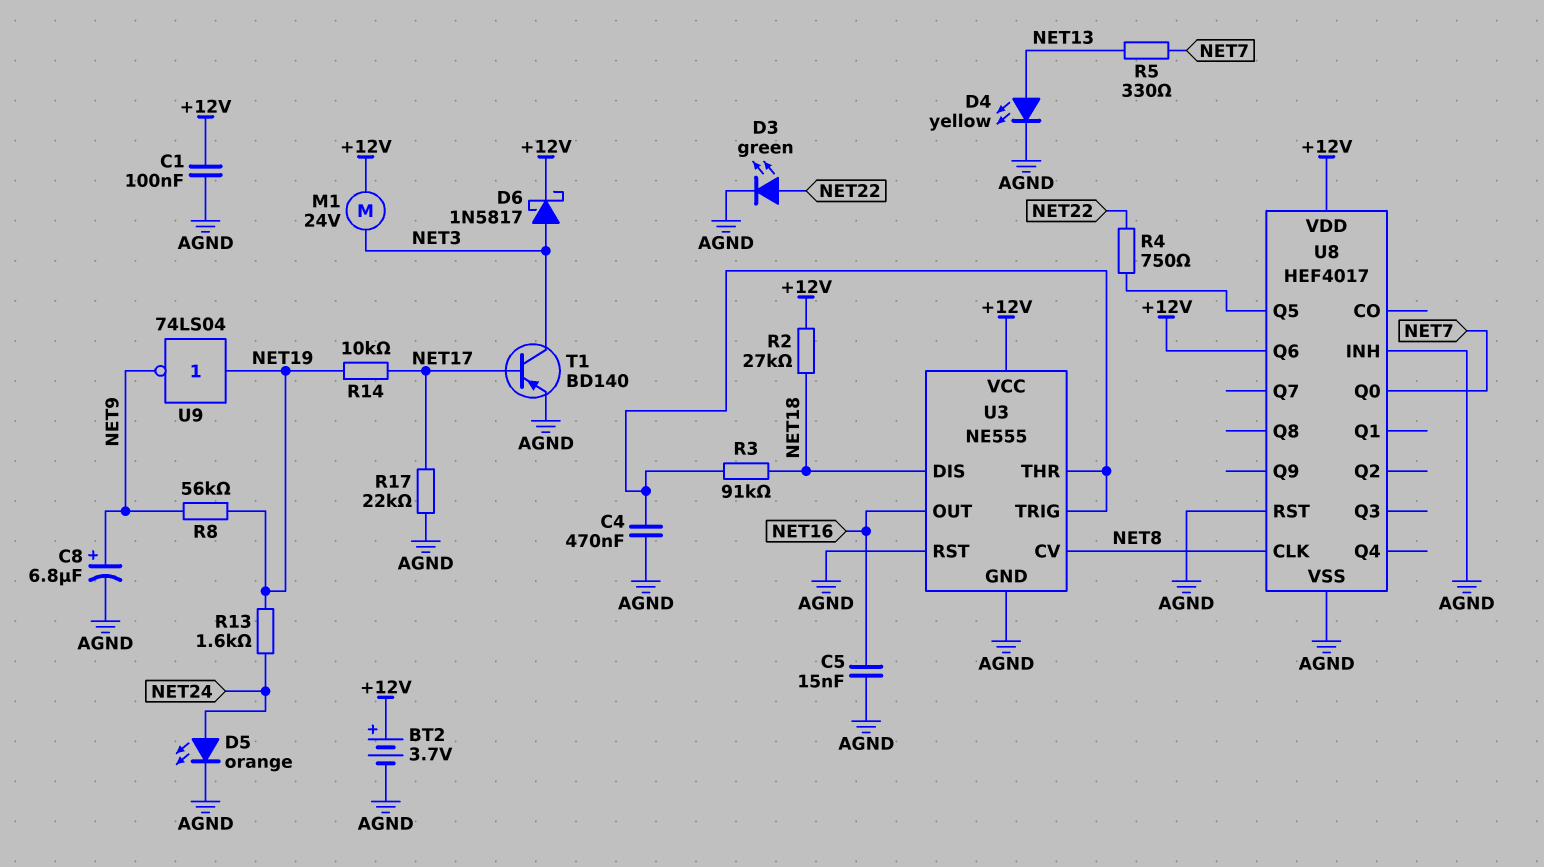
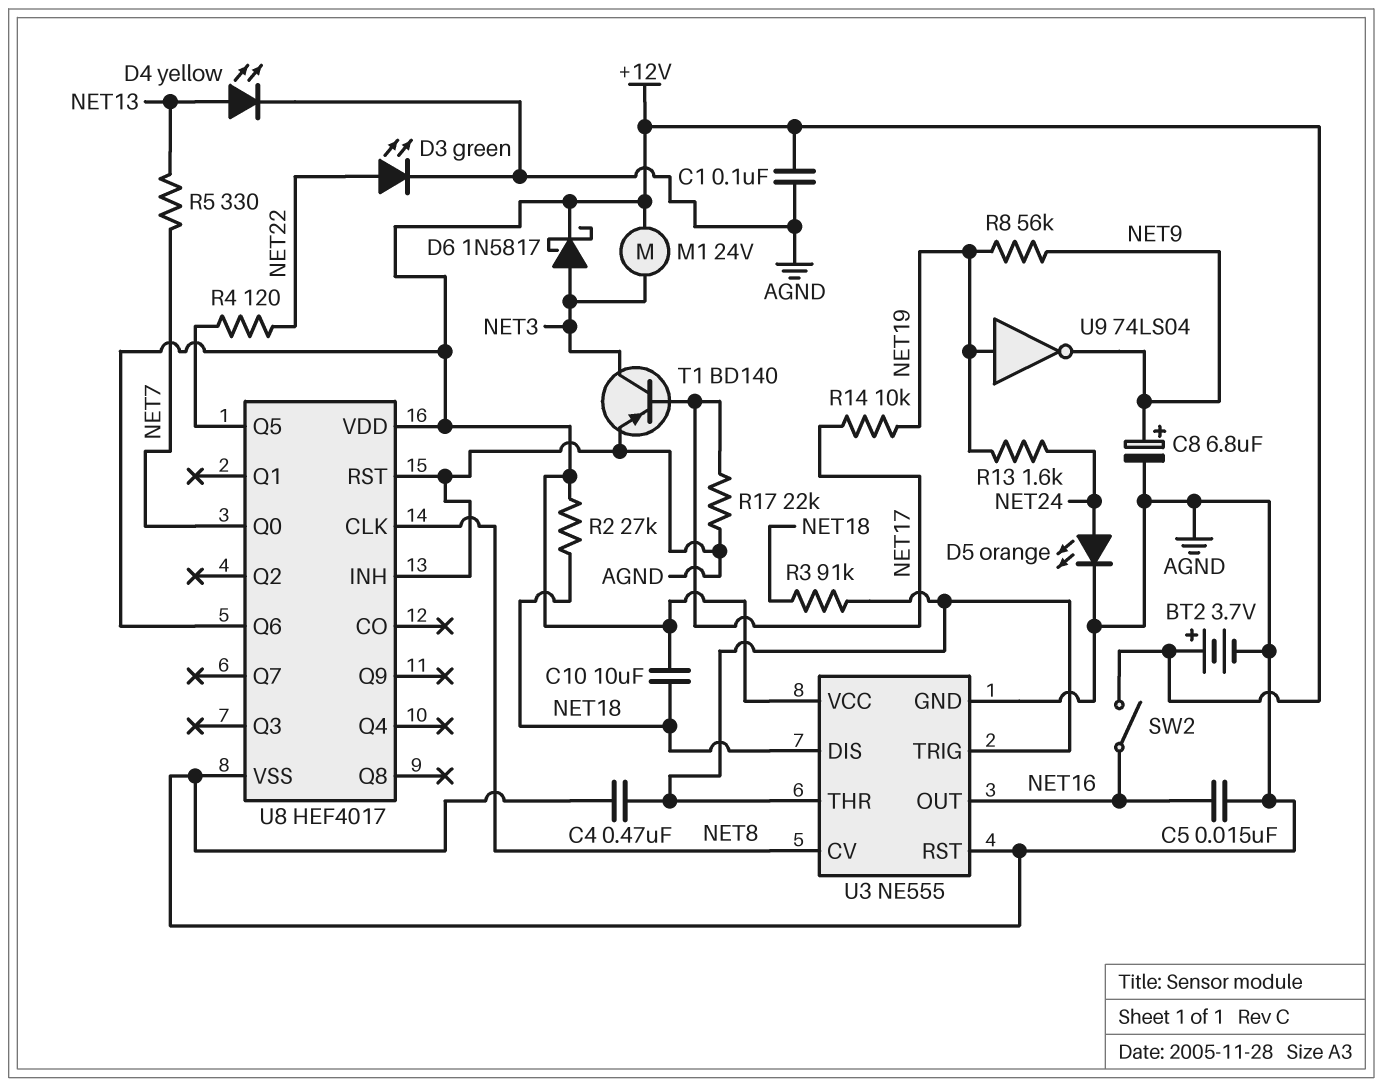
C10: none -> 10uF (+12V, NET18)
R4: 750 (NET22, U8/Q5) -> 120 (NET22, U8/Q5)
SW2: none -> switch (+12V, NET16)

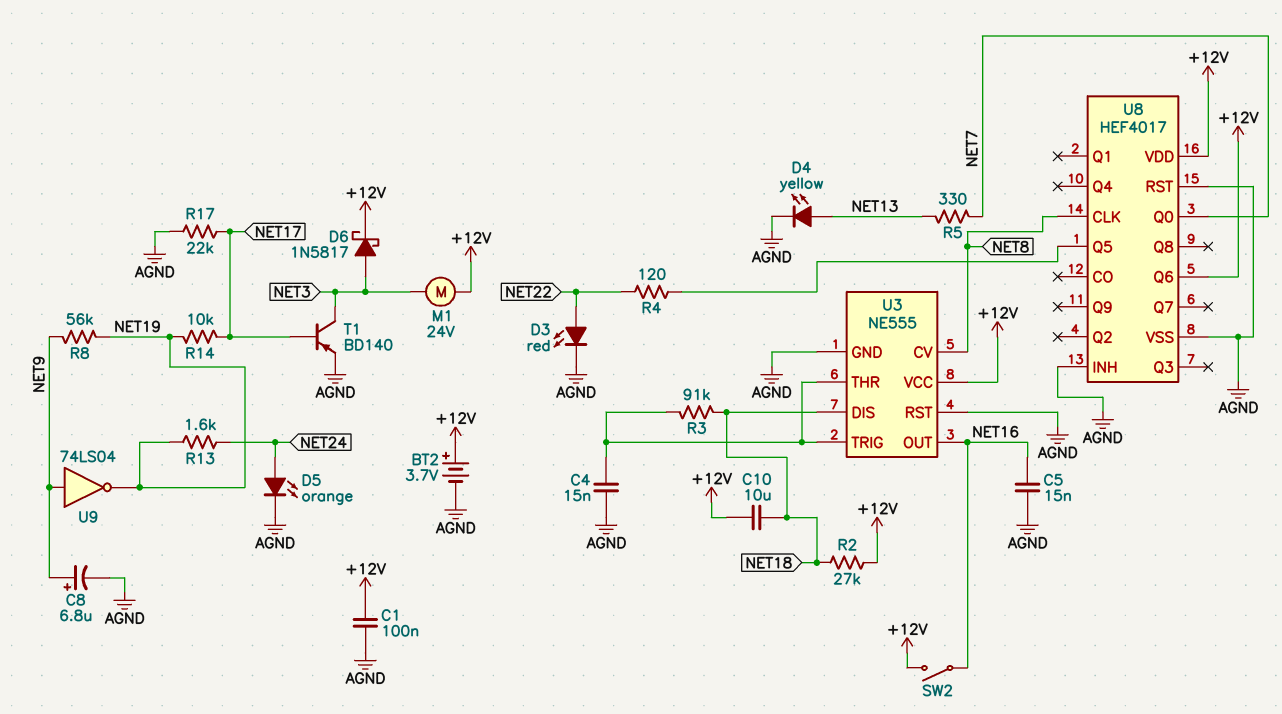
C4: 470nF (AGND, U3/THR) -> 15nF (AGND, U3/THR)
D3: LED green (A NET22, K AGND) -> LED red (A NET22, K AGND)
U9: NOT 74LS04 (in NET19, out NET9) -> NOT 74LS04 (in NET9, out NET19)

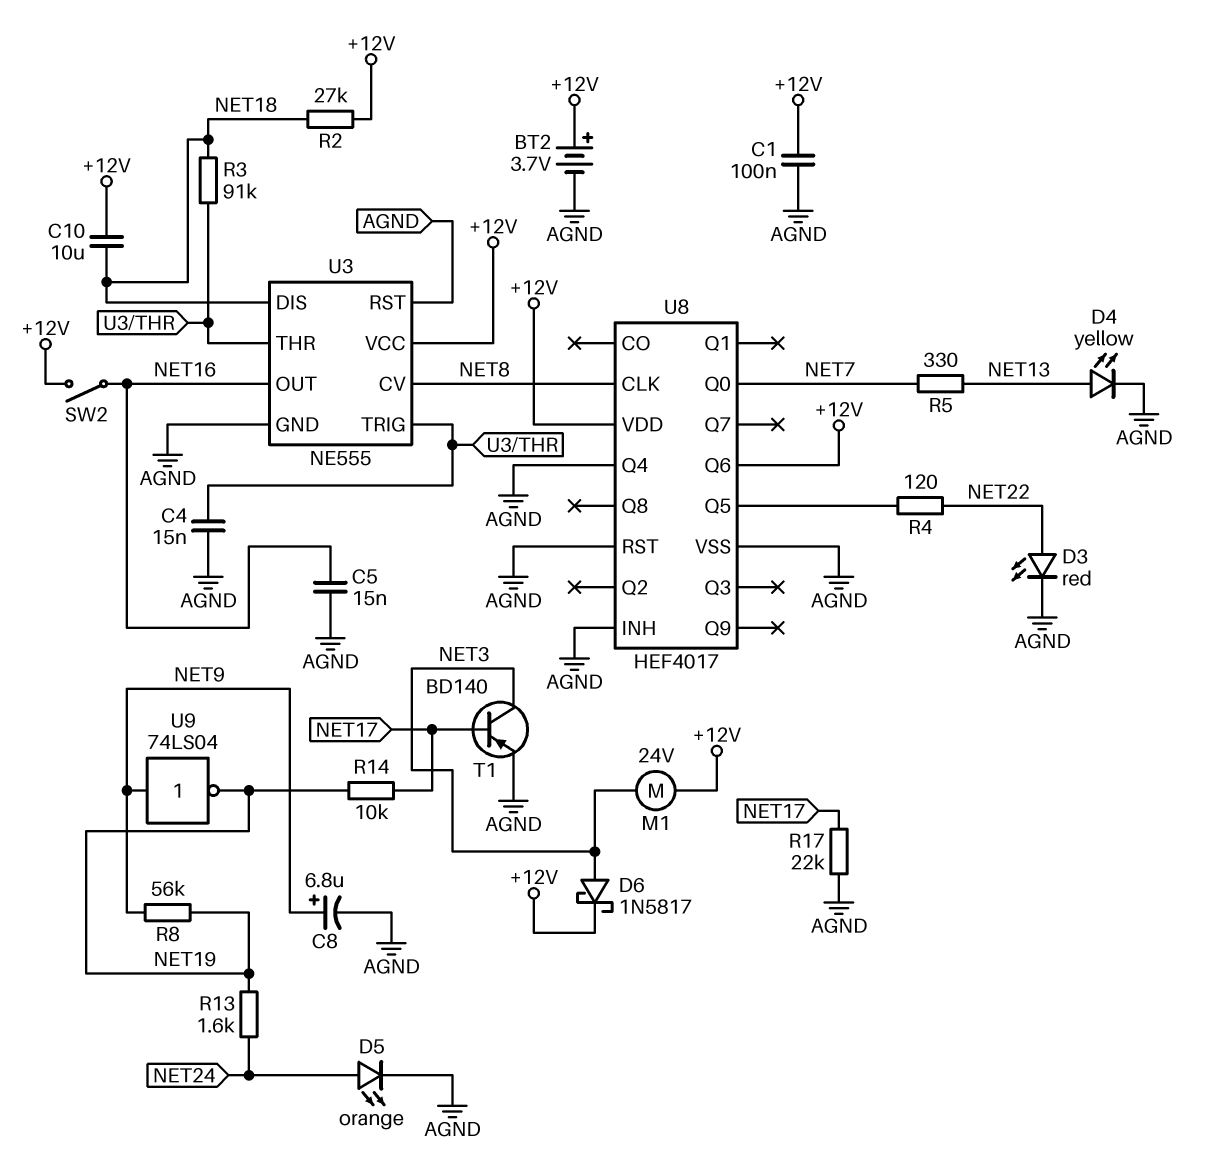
U8 pin Q4: none -> AGND

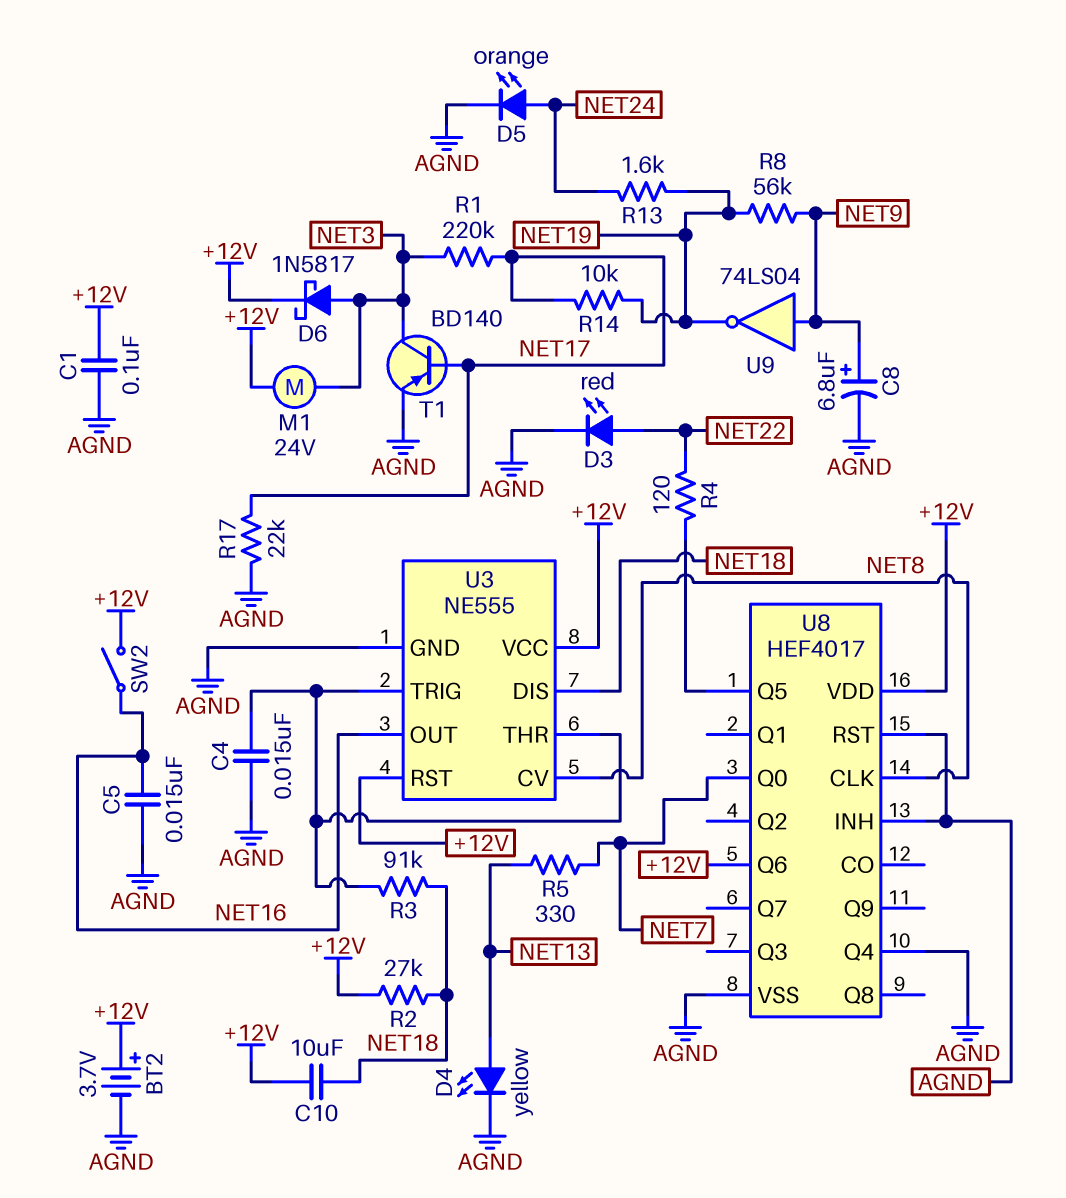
R1: none -> 220k (NET3, NET17)
U3 pin RST: AGND -> +12V

